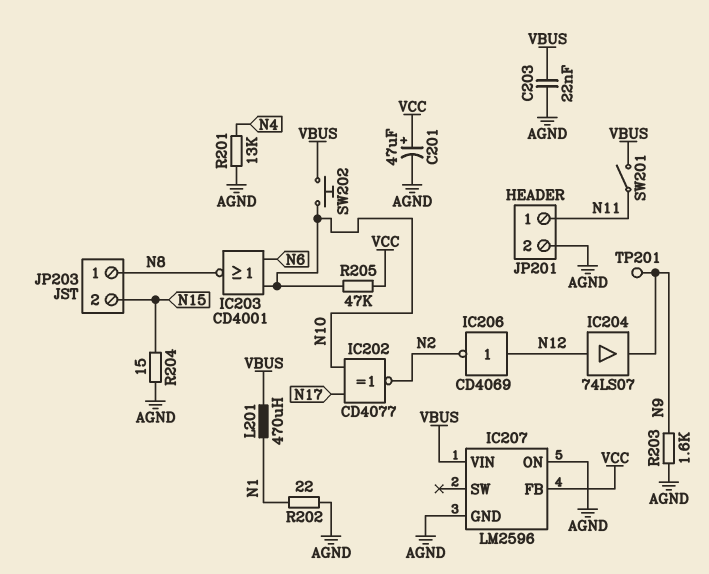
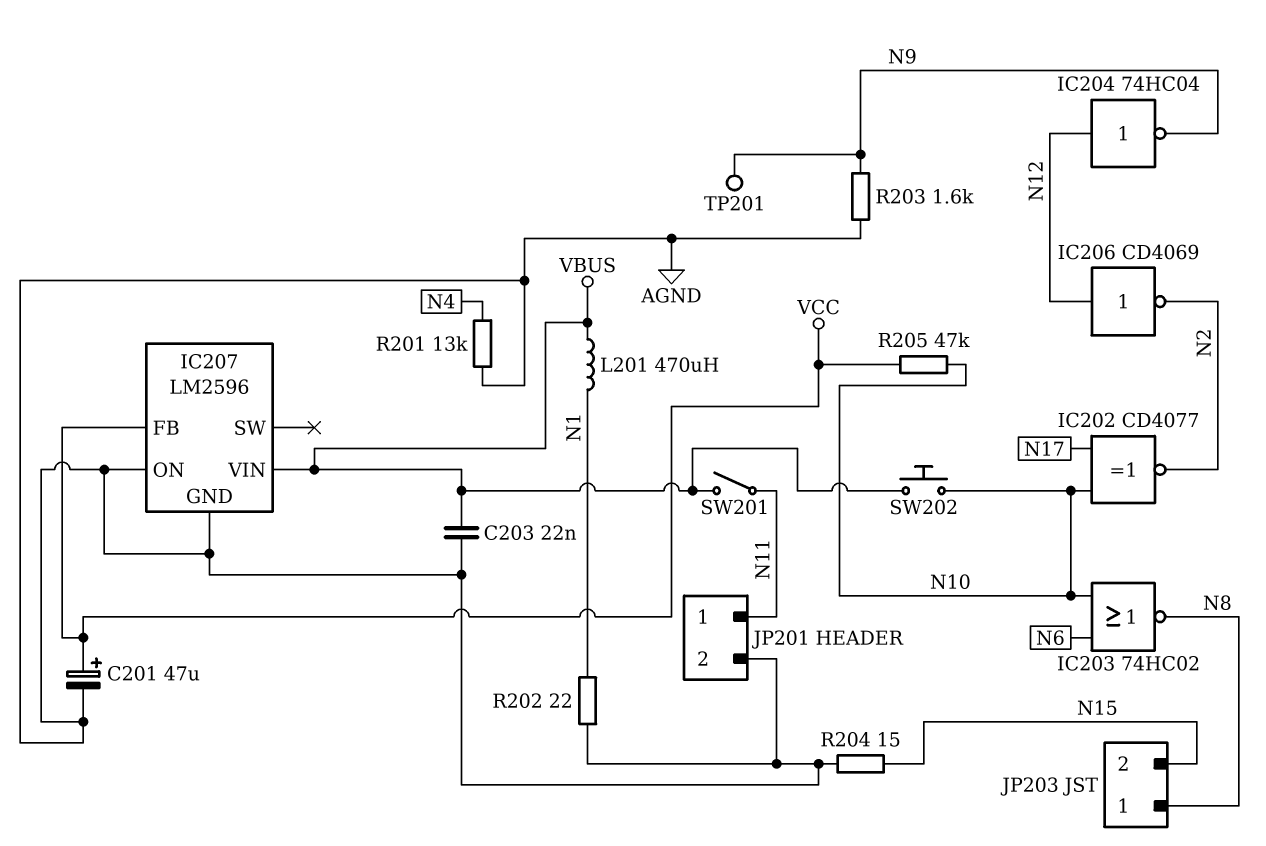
IC203: NOR CD4001 (in N6, in N10, out N8) -> NOR 74HC02 (in N6, in N10, out N8)
IC204: buffer 74LS07 (in N12, out N9) -> NOT 74HC04 (in N12, out N9)

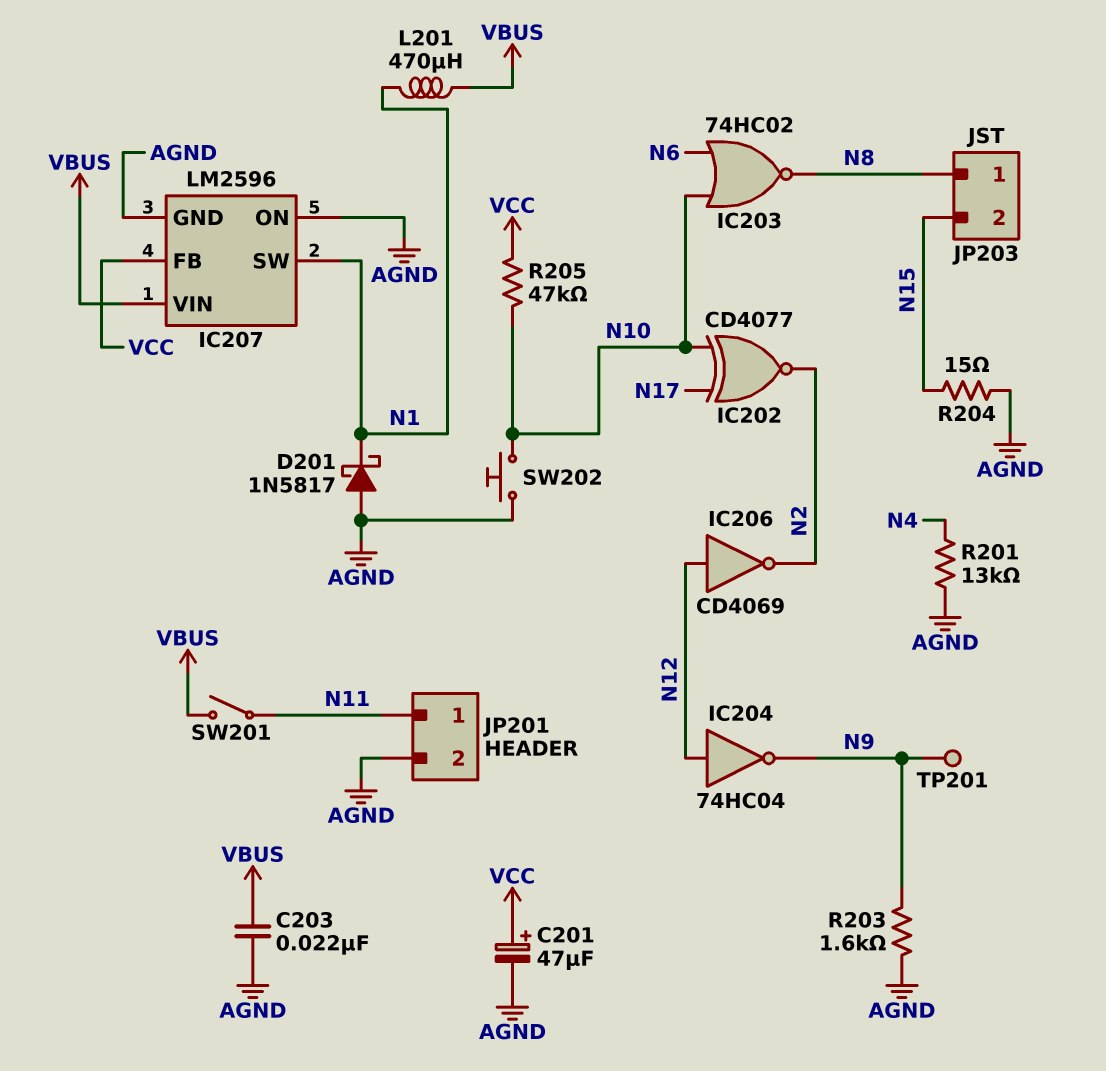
D201: none -> schottky 1N5817 (A AGND, K N1)
IC207 pin SW: none -> N1
R202: 22 (AGND, N1) -> none
SW202: button (N10, VBUS) -> button (AGND, N10)

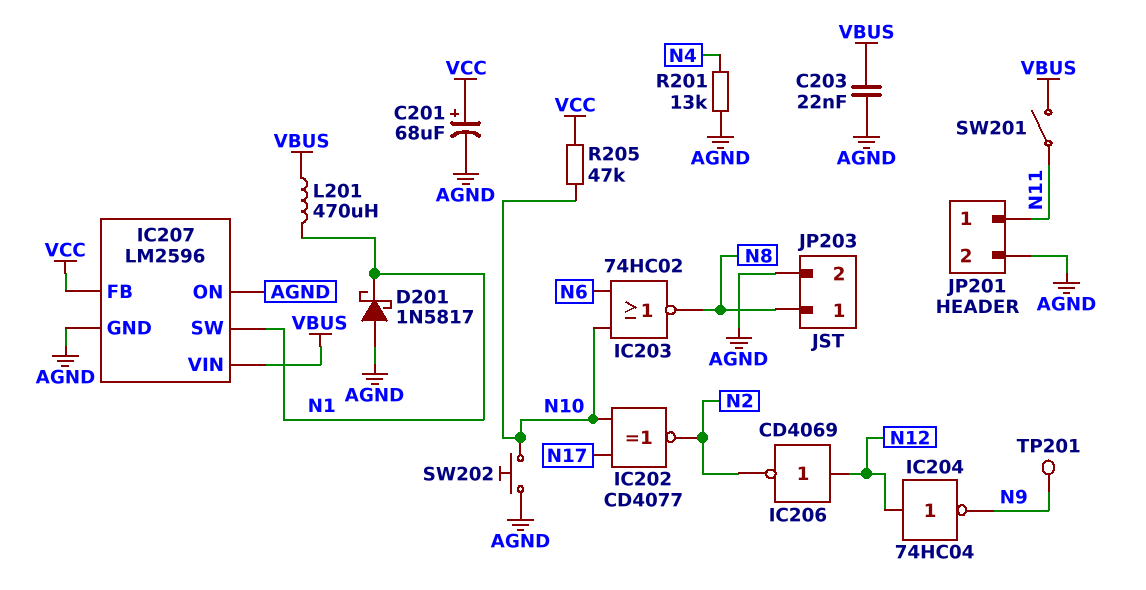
C201: 47uF (plus VCC, minus AGND) -> 68uF (plus VCC, minus AGND)
JP203 pin 2: N15 -> AGND
R203: 1.6k (AGND, N9) -> none
R204: 15 (AGND, N15) -> none

